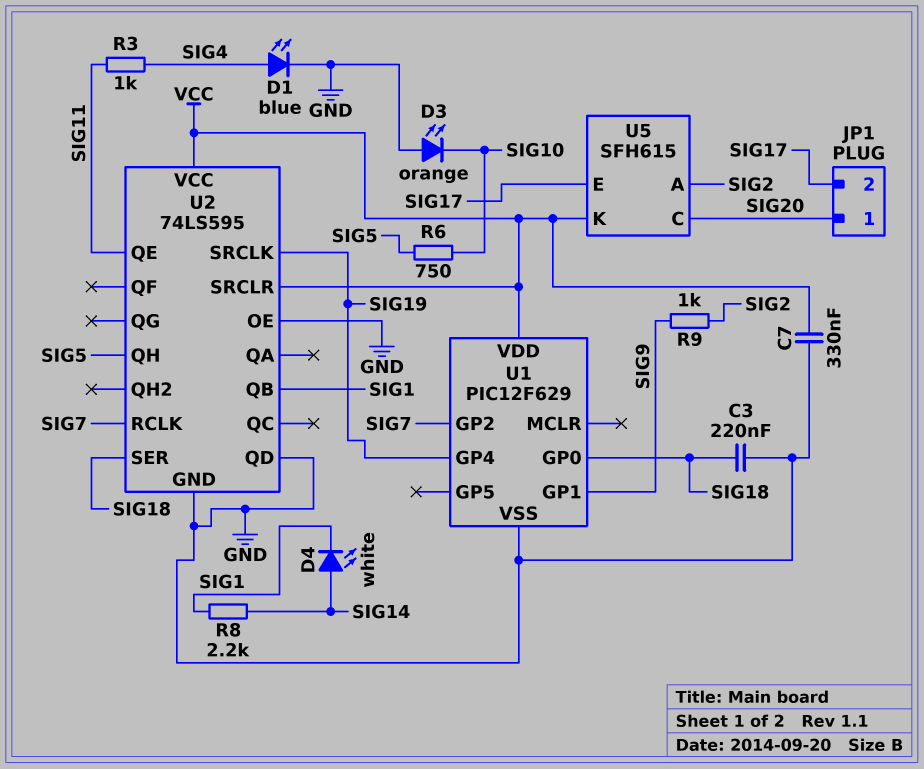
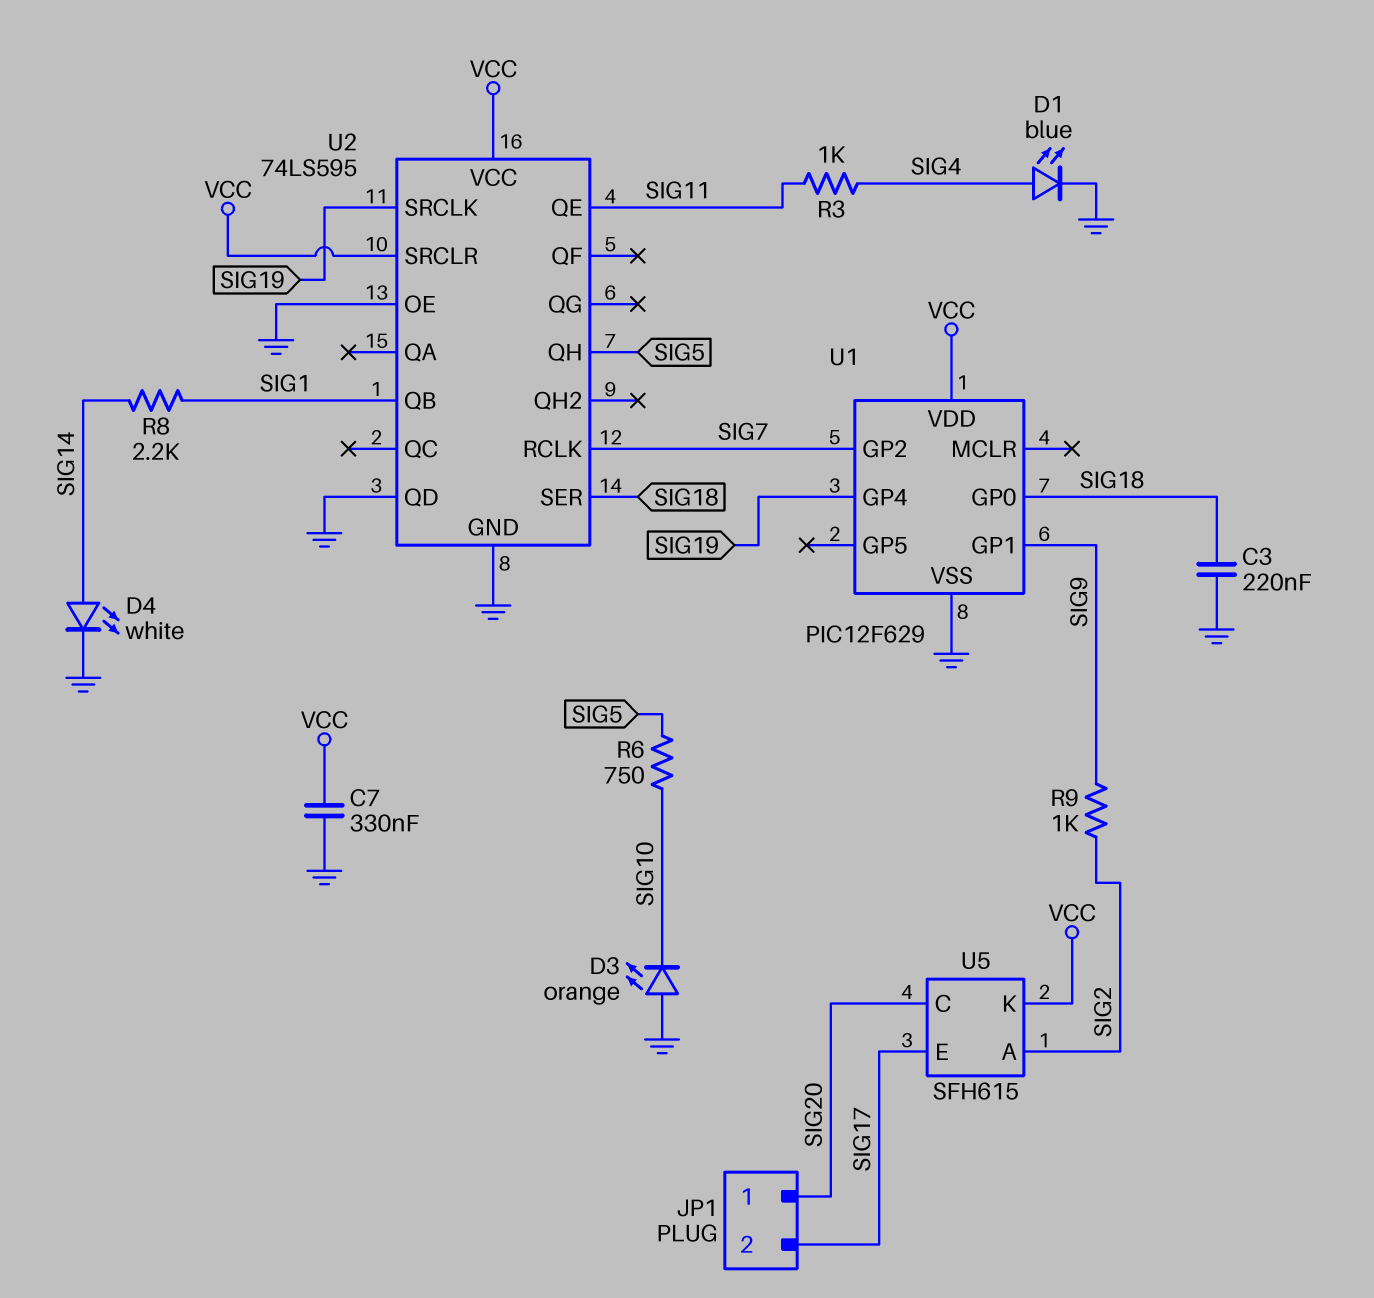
D4: LED white (A SIG14, K SIG1) -> LED white (A SIG14, K GND)

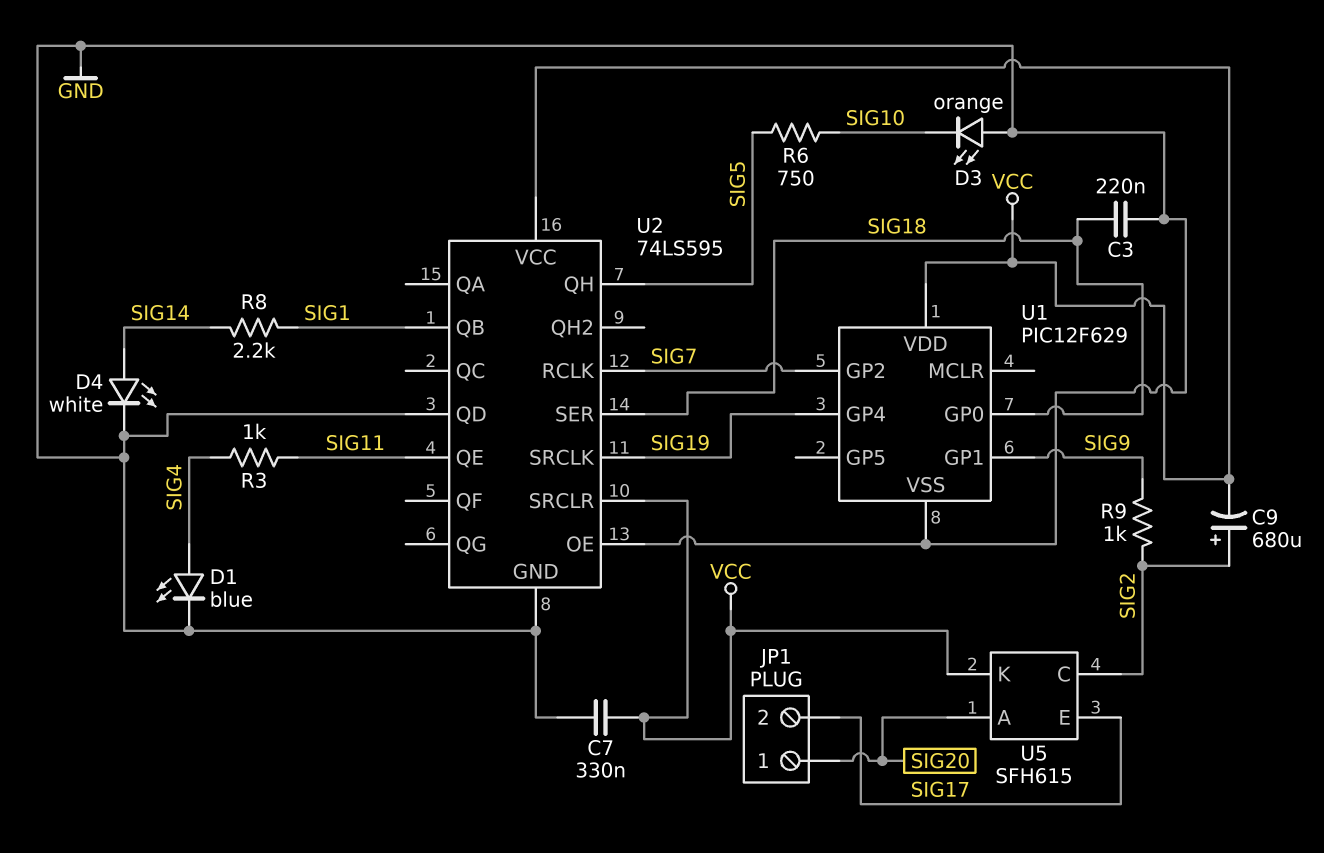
C9: none -> 680uF (plus SIG2, minus VCC)
U5 pin A: SIG2 -> SIG20
U5 pin C: SIG20 -> SIG2

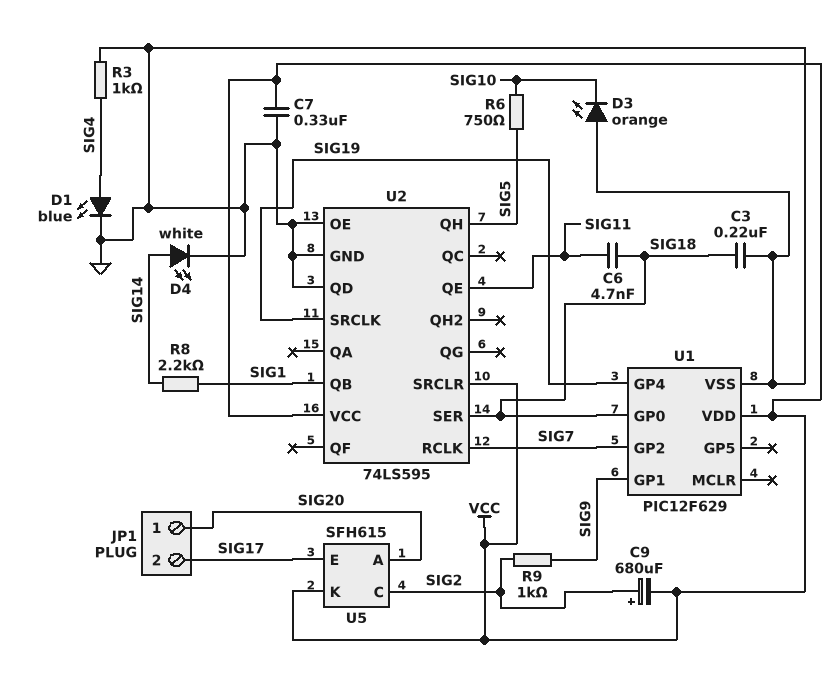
C6: none -> 4.7nF (SIG11, SIG18)
R3: 1k (SIG4, SIG11) -> 1k (GND, SIG4)

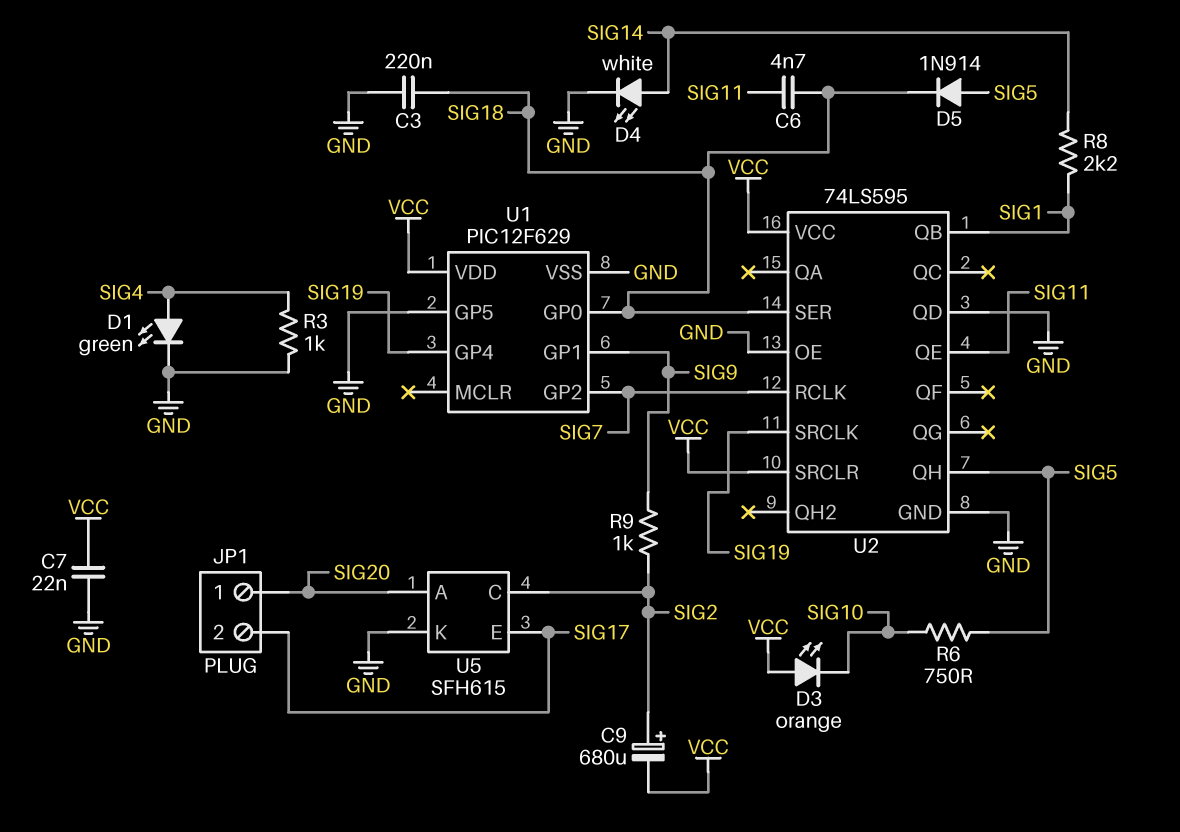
C7: 330nF (GND, VCC) -> 22nF (GND, VCC)
D1: LED blue (A SIG4, K GND) -> LED green (A SIG4, K GND)
D3: LED orange (A GND, K SIG10) -> LED orange (A VCC, K SIG10)
D5: none -> diode 1N914 (A SIG5, K SIG18)
U1 pin GP5: none -> GND
U5 pin K: VCC -> GND

